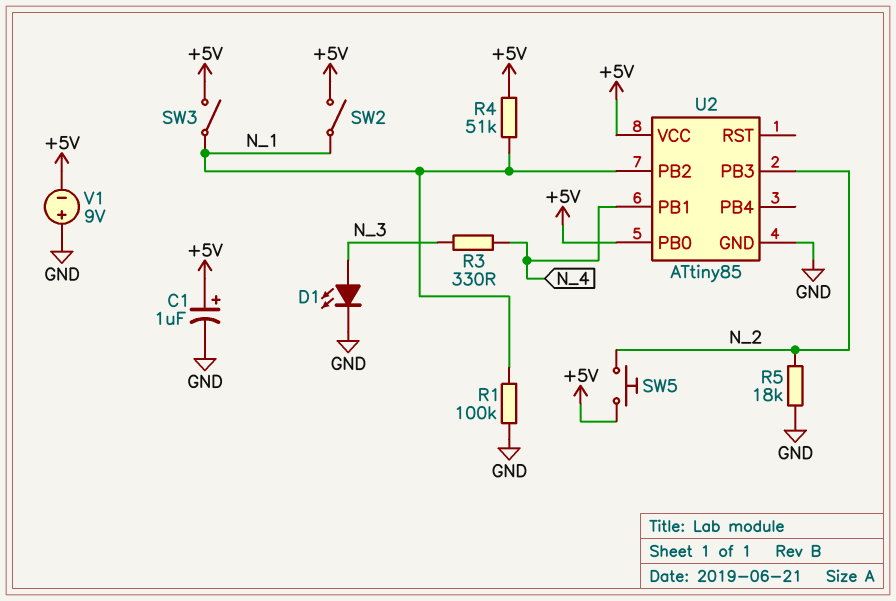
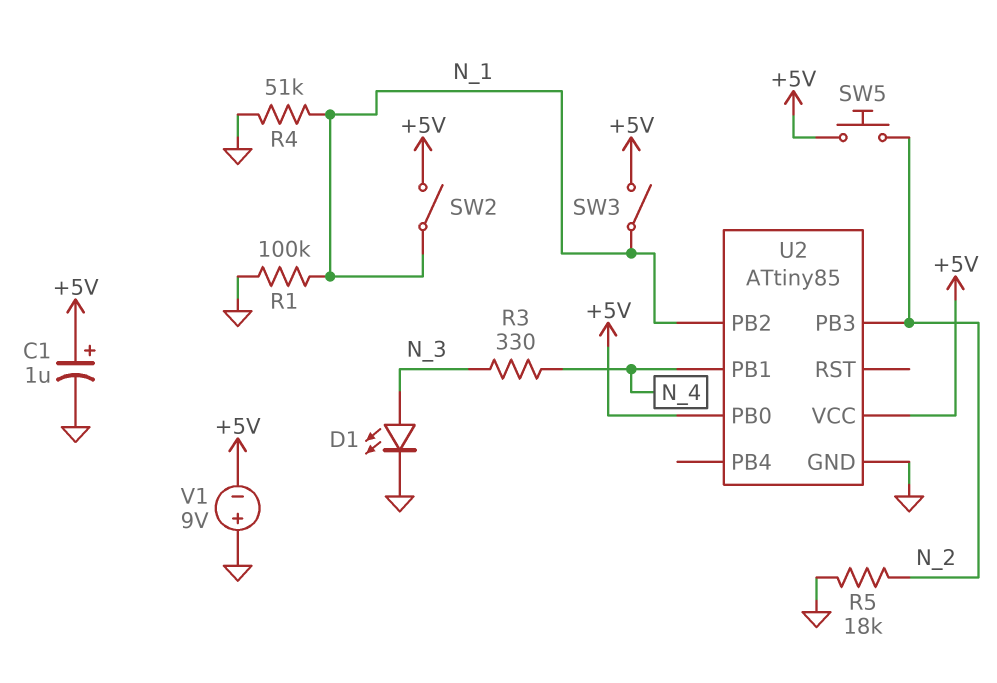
R4: 51k (+5V, N_1) -> 51k (GND, N_1)

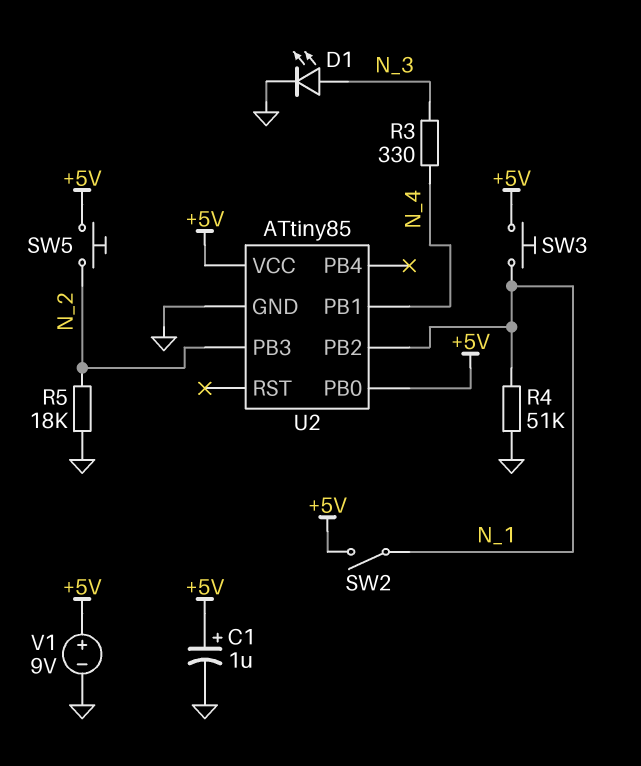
R1: 100k (GND, N_1) -> none
SW3: switch (+5V, N_1) -> button (+5V, N_1)
V1: 9V (plus GND, minus +5V) -> 9V (plus +5V, minus GND)

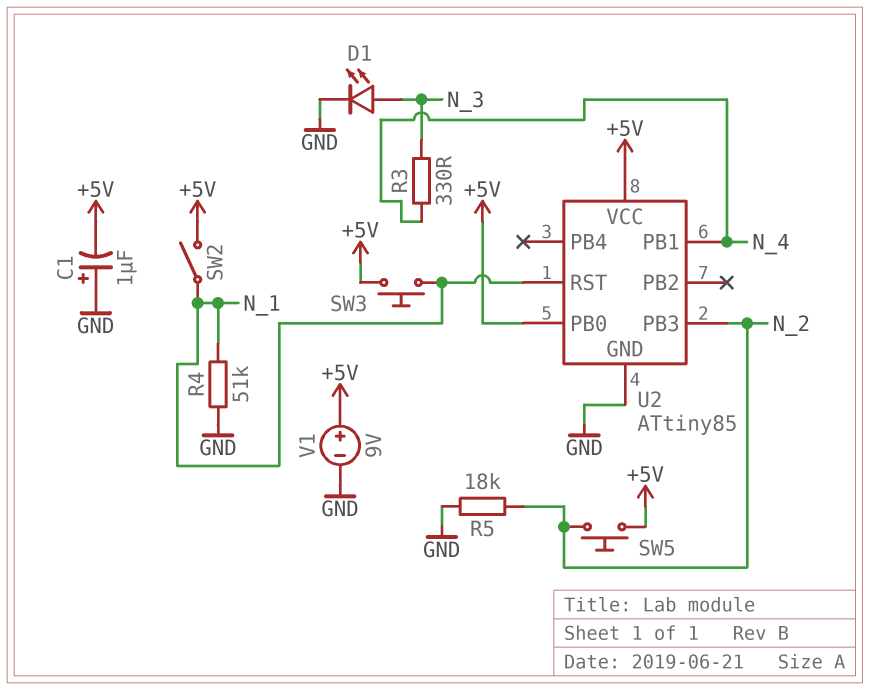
C1: 1uF (plus +5V, minus GND) -> 1uF (plus GND, minus +5V)
U2 pin PB2: N_1 -> none
U2 pin RST: none -> N_1

